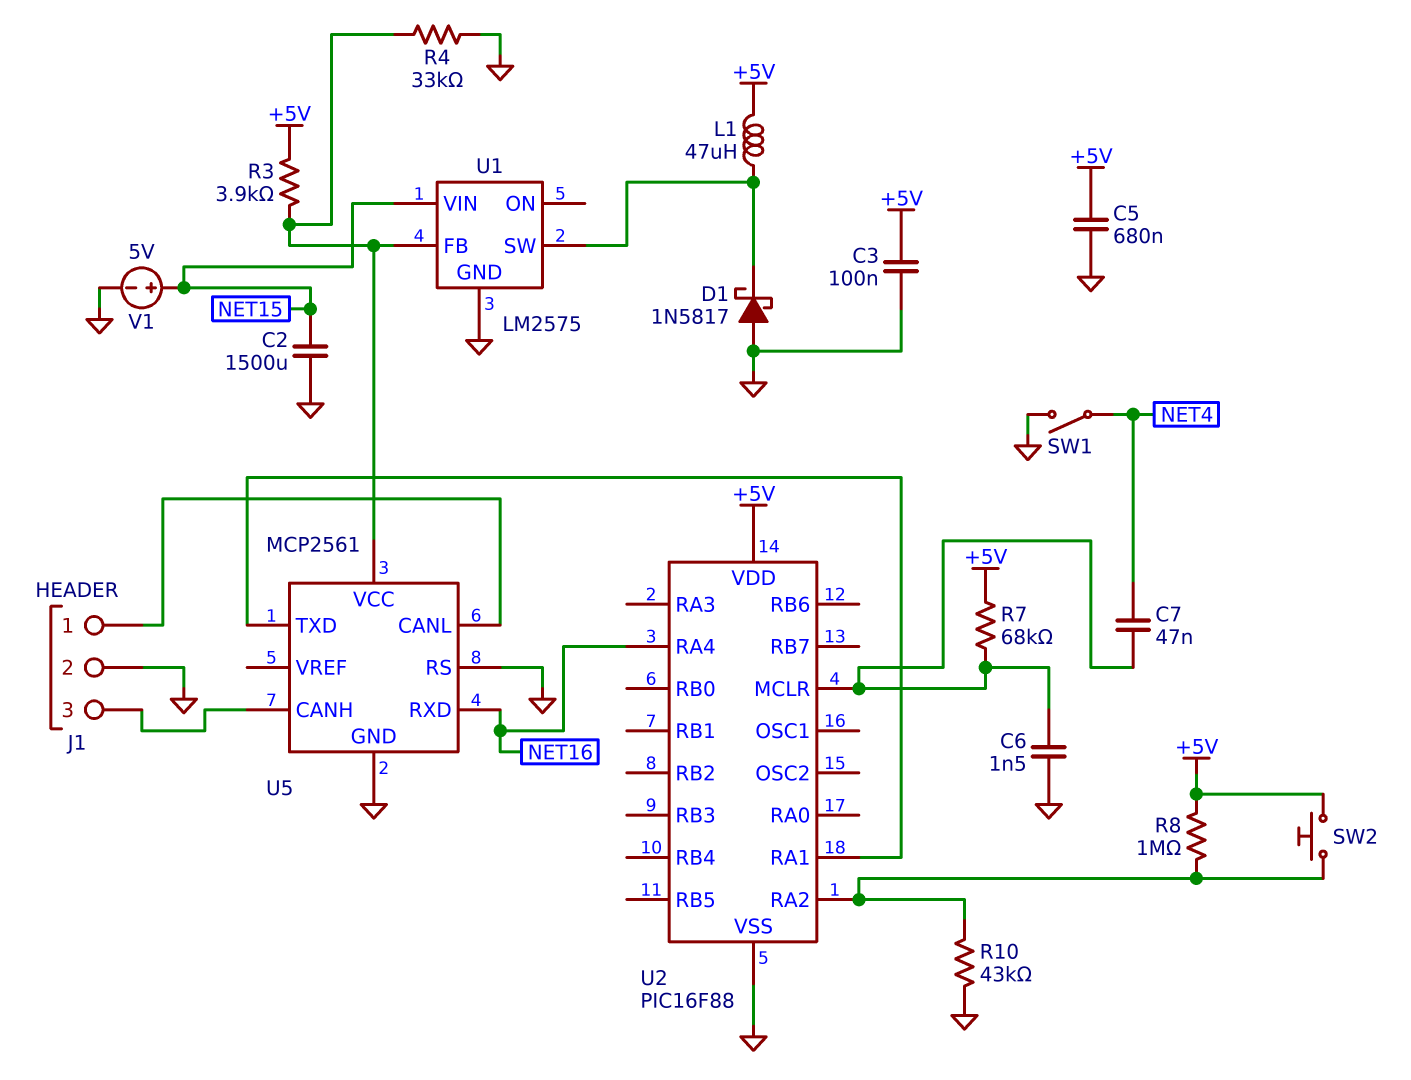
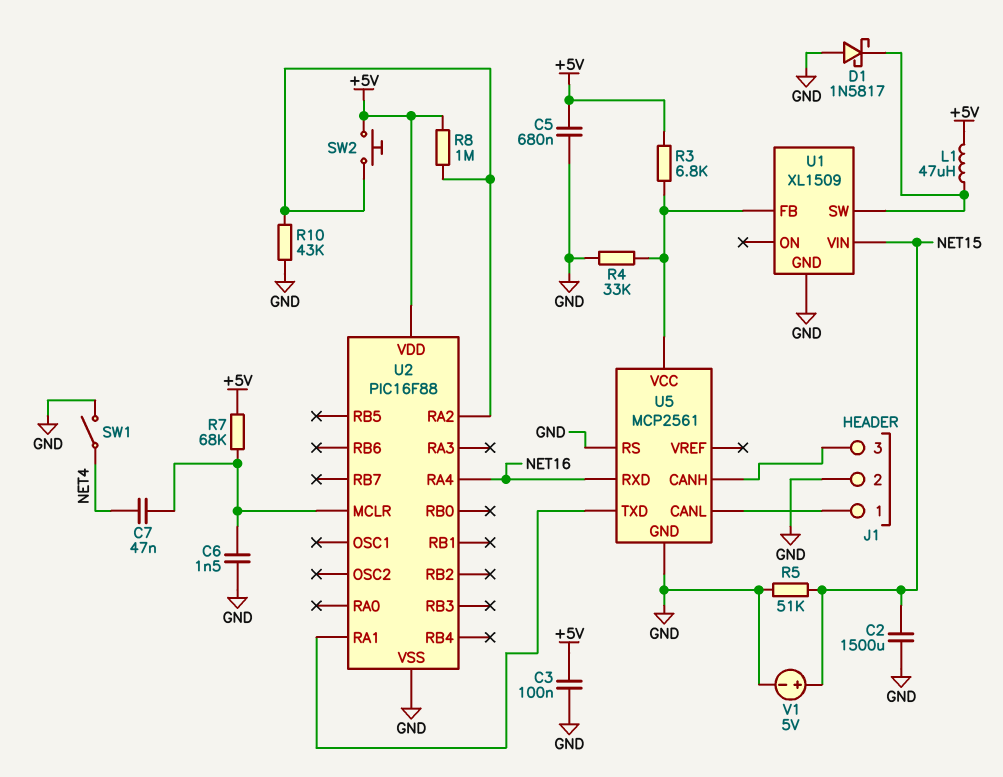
R3: 3.9k (+5V, U1/FB) -> 6.8k (+5V, U1/FB)
R5: none -> 51k (GND, NET15)
U1: LM2575 -> XL1509

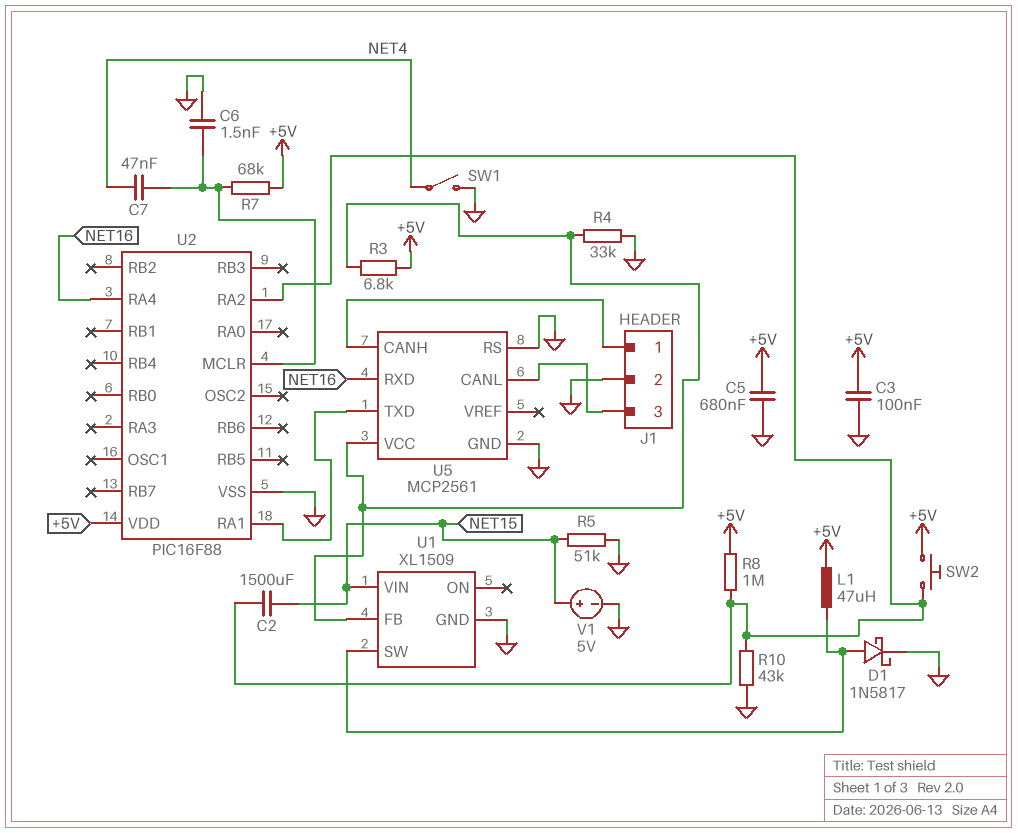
C2: 1500uF (GND, NET15) -> 1500uF (NET15, U2/RA2)
D1: schottky 1N5817 (A GND, K U1/SW) -> schottky 1N5817 (A U1/SW, K GND)
U5 pin CANH: J1/3 -> J1/1
U5 pin CANL: J1/1 -> J1/3

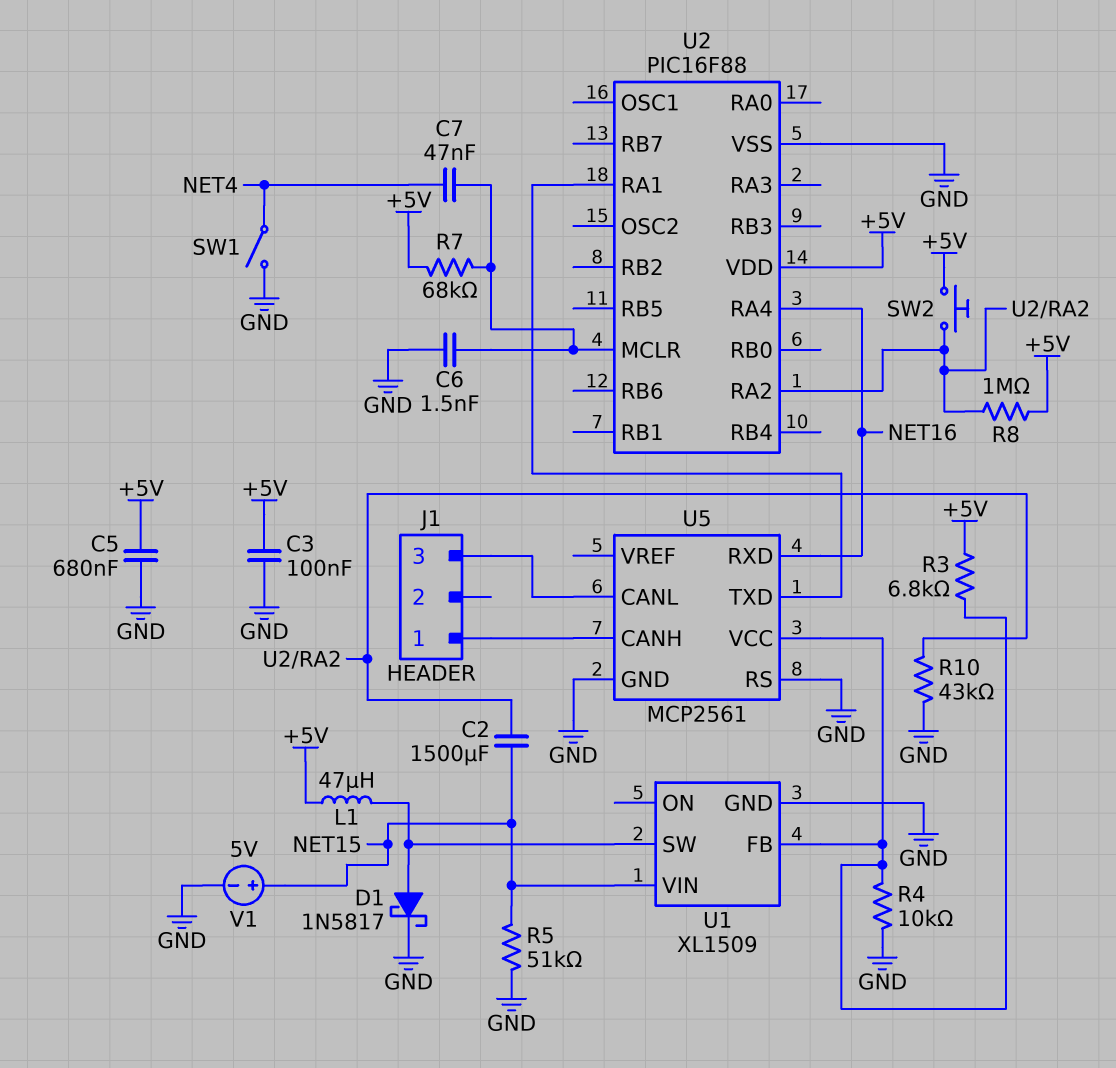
J1 pin 2: GND -> none
R4: 33k (GND, U1/FB) -> 10k (GND, U1/FB)

